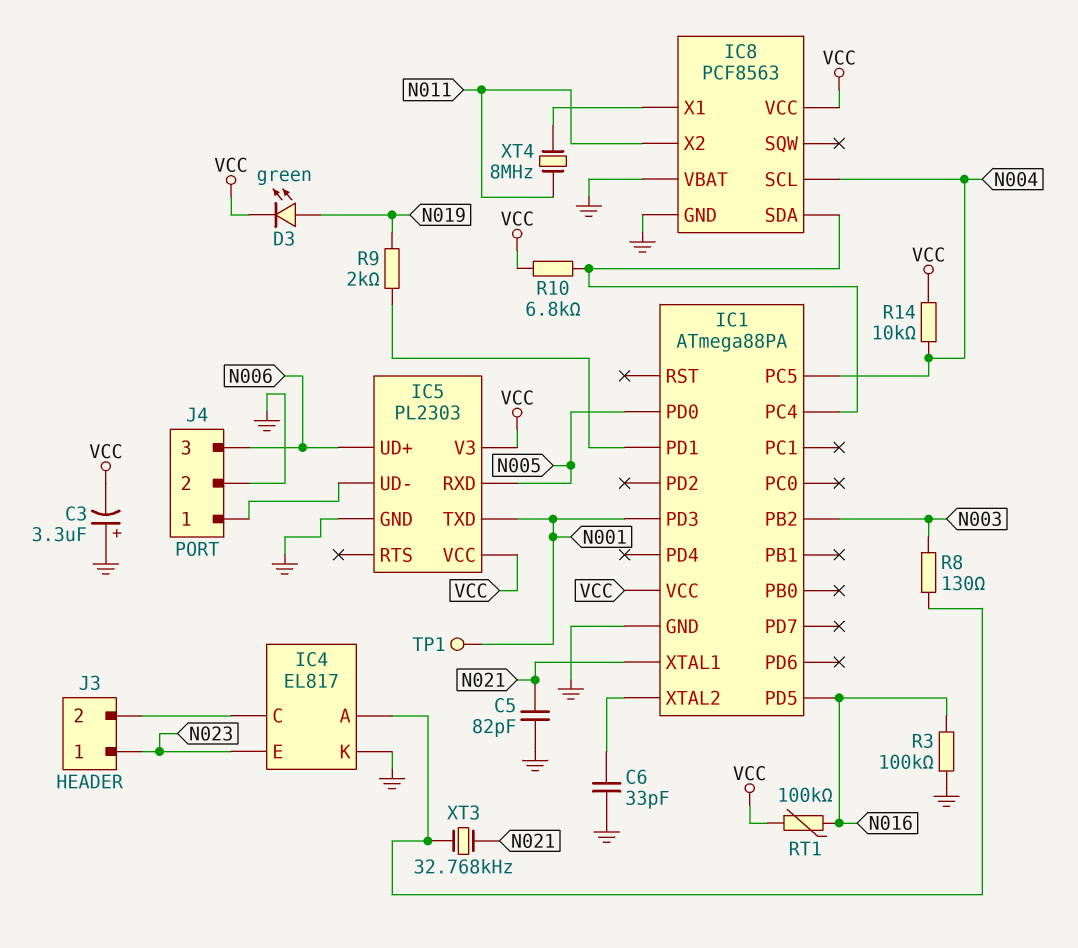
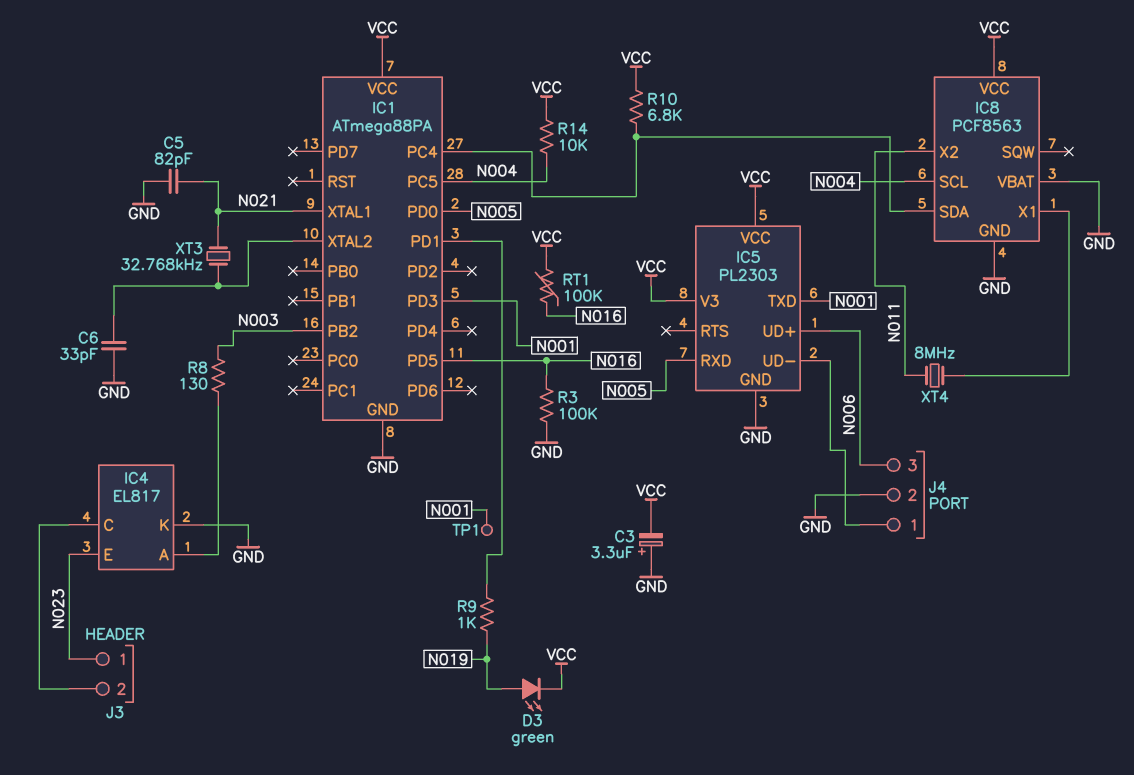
R9: 2k (IC1/PD1, N019) -> 1k (IC1/PD1, N019)
XT3: 32.768kHz (IC4/A, N021) -> 32.768kHz (IC1/XTAL2, N021)

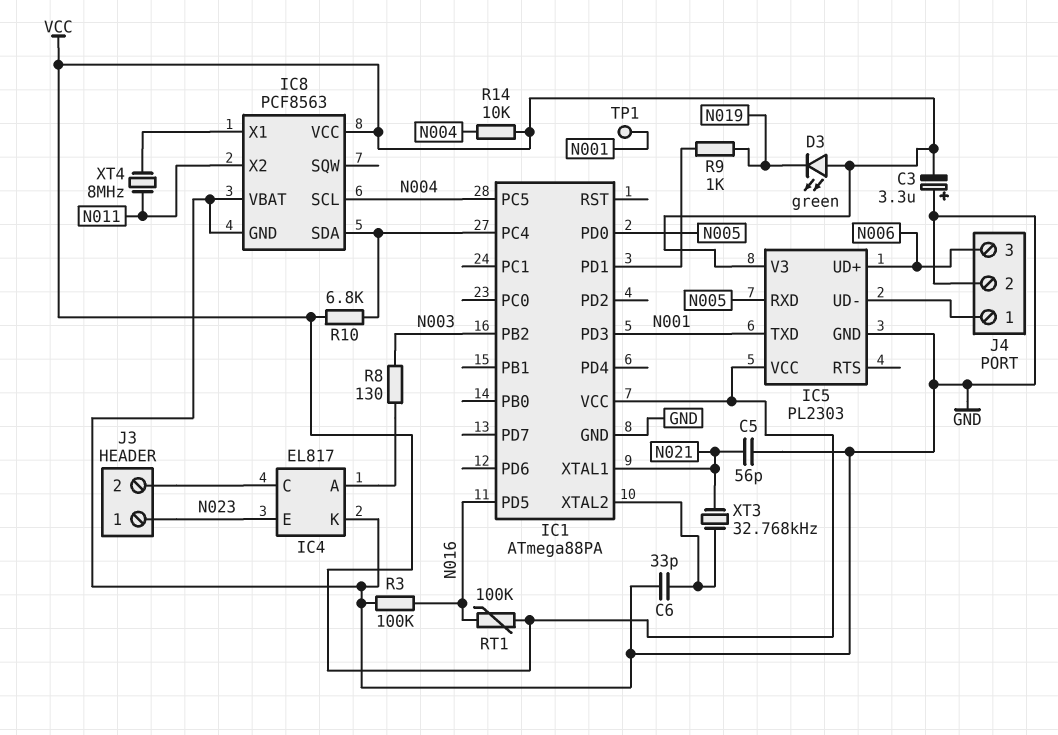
C5: 82pF (GND, N021) -> 56pF (GND, N021)
D3: LED green (A N019, K VCC) -> LED green (A VCC, K N019)

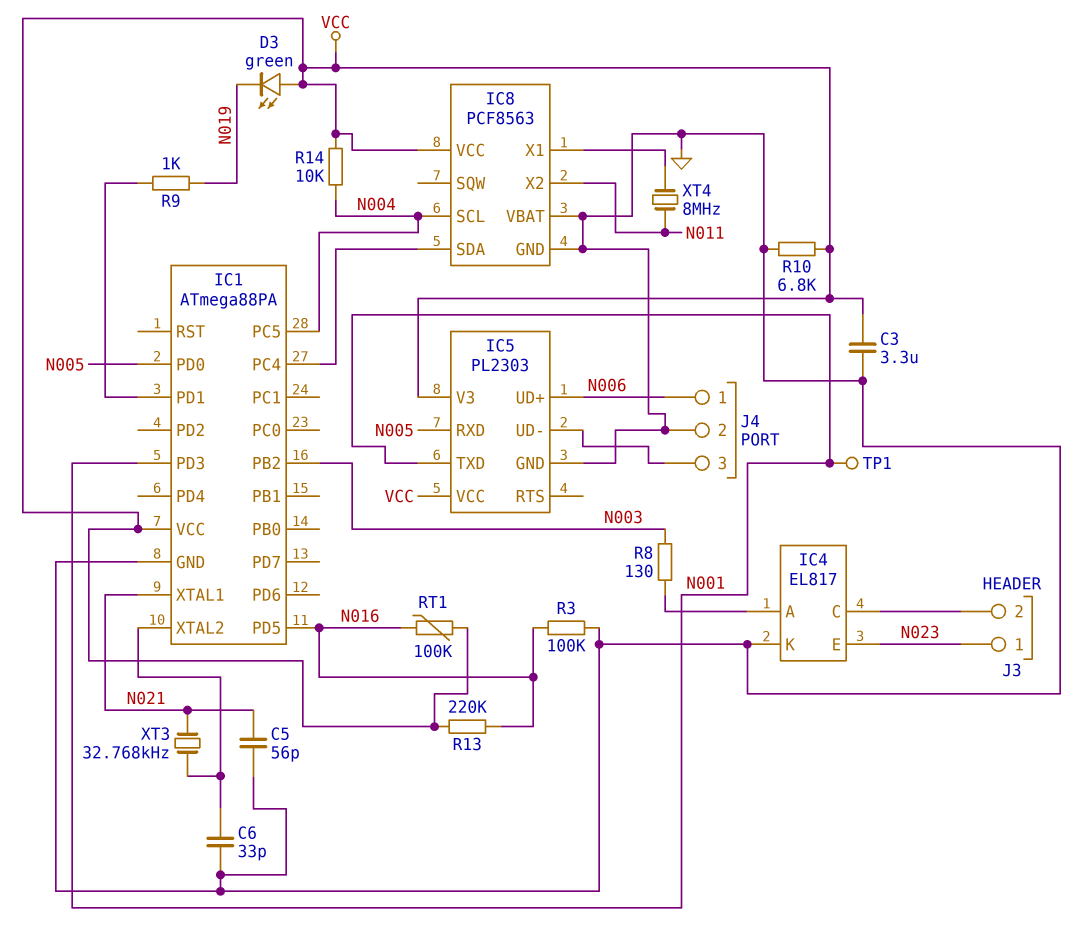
C3: 3.3uF (plus GND, minus VCC) -> 3.3uF (GND, VCC)
J4 pin 1: IC5/UD- -> N006
J4 pin 3: N006 -> IC5/UD-
R10: 6.8k (IC1/PC4, VCC) -> 6.8k (GND, VCC)
R13: none -> 220k (N016, VCC)

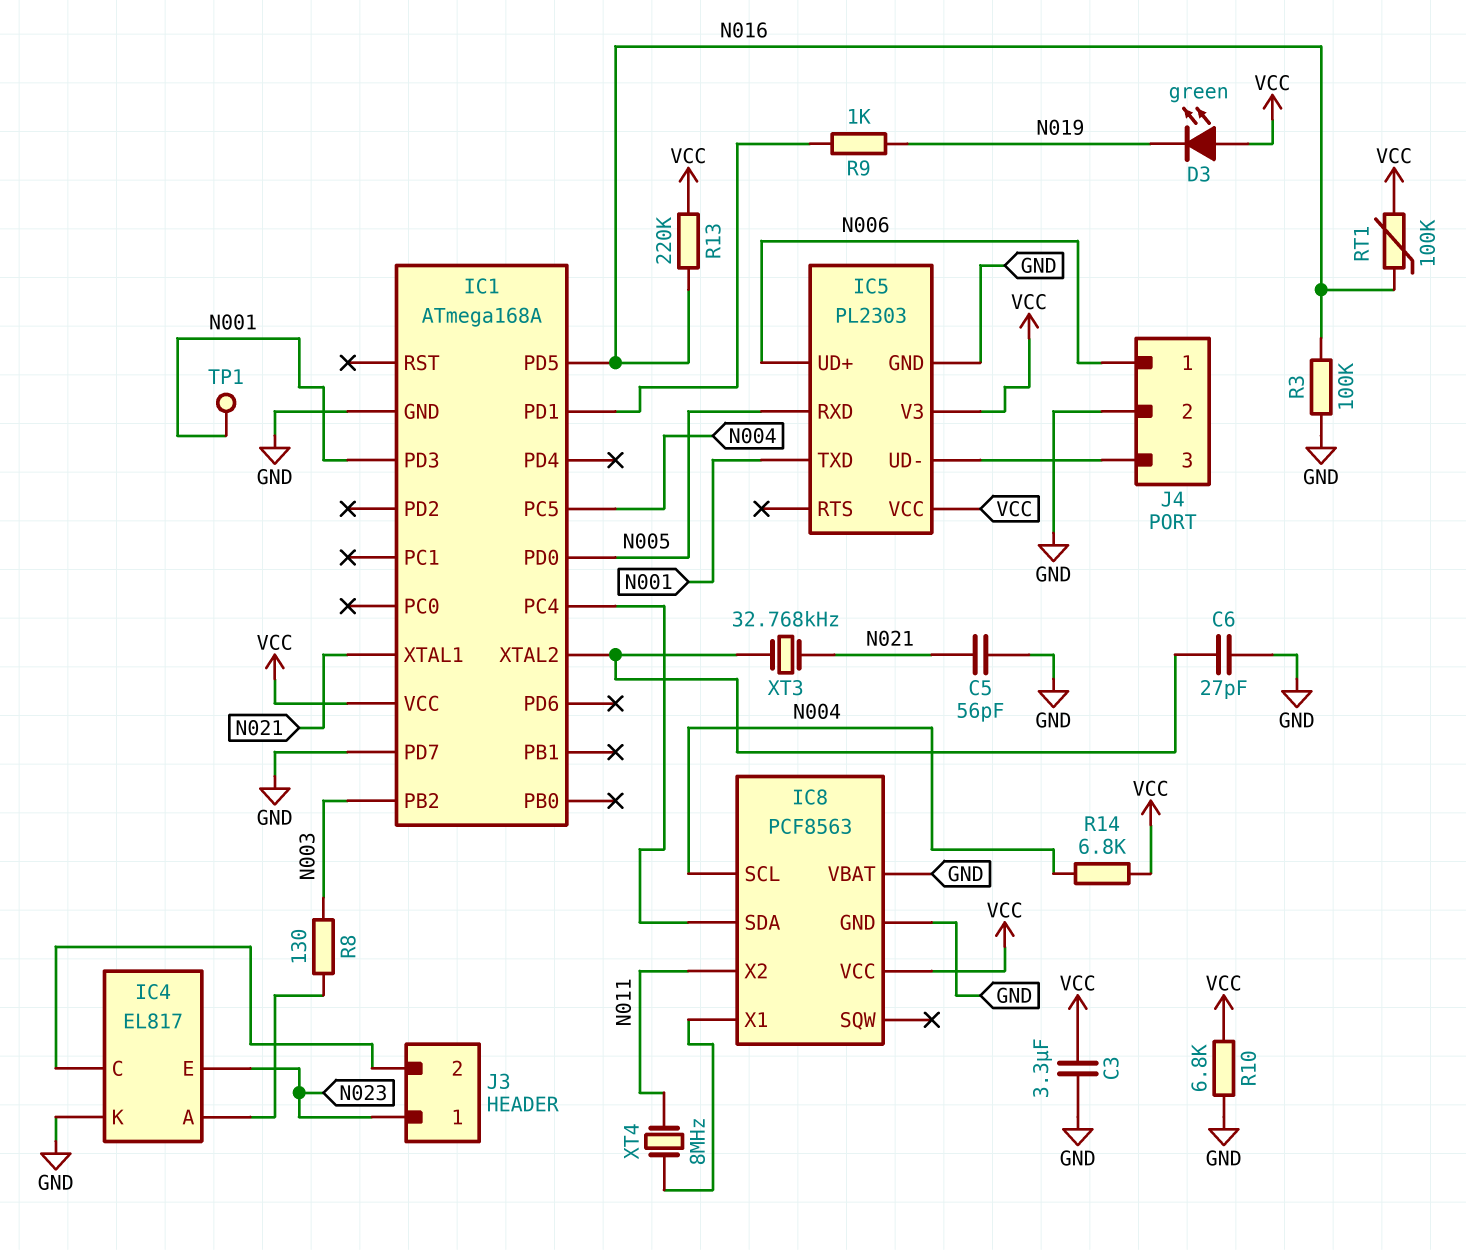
C6: 33pF (GND, IC1/XTAL2) -> 27pF (GND, IC1/XTAL2)
IC1: ATmega88PA -> ATmega168A
IC1 pin PD7: none -> GND
R14: 10k (N004, VCC) -> 6.8k (N004, VCC)

